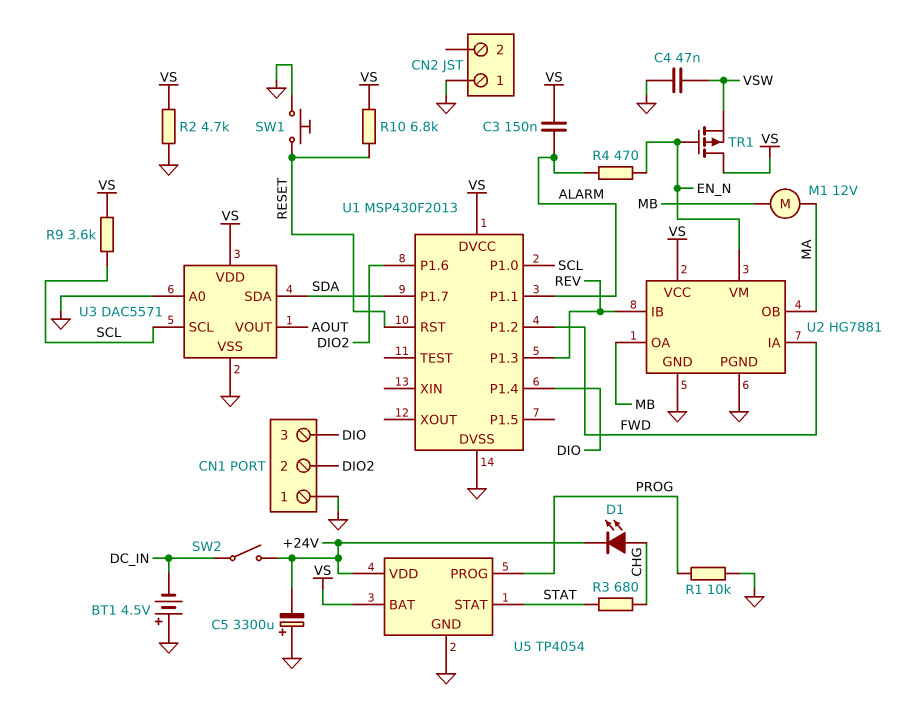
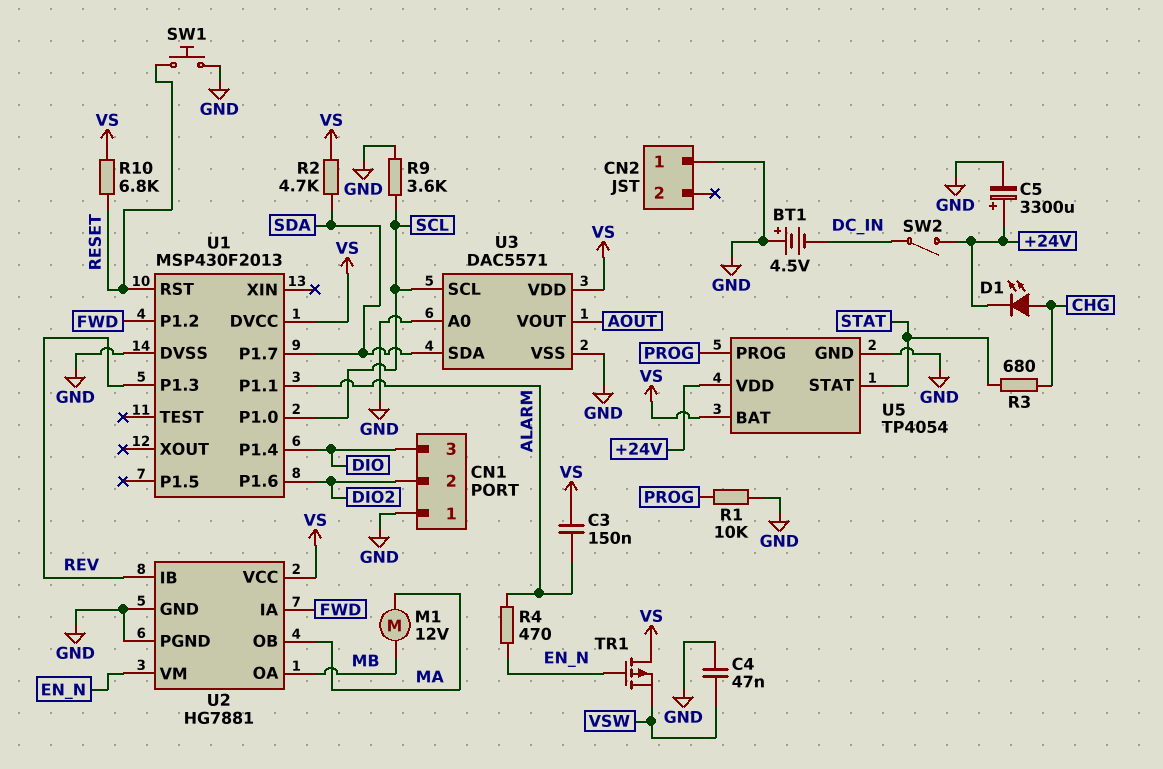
C5: 3300uF (plus GND, minus +24V) -> 3300uF (plus +24V, minus GND)
R2: 4.7k (GND, VS) -> 4.7k (SDA, VS)
R9: 3.6k (SCL, VS) -> 3.6k (GND, SCL)

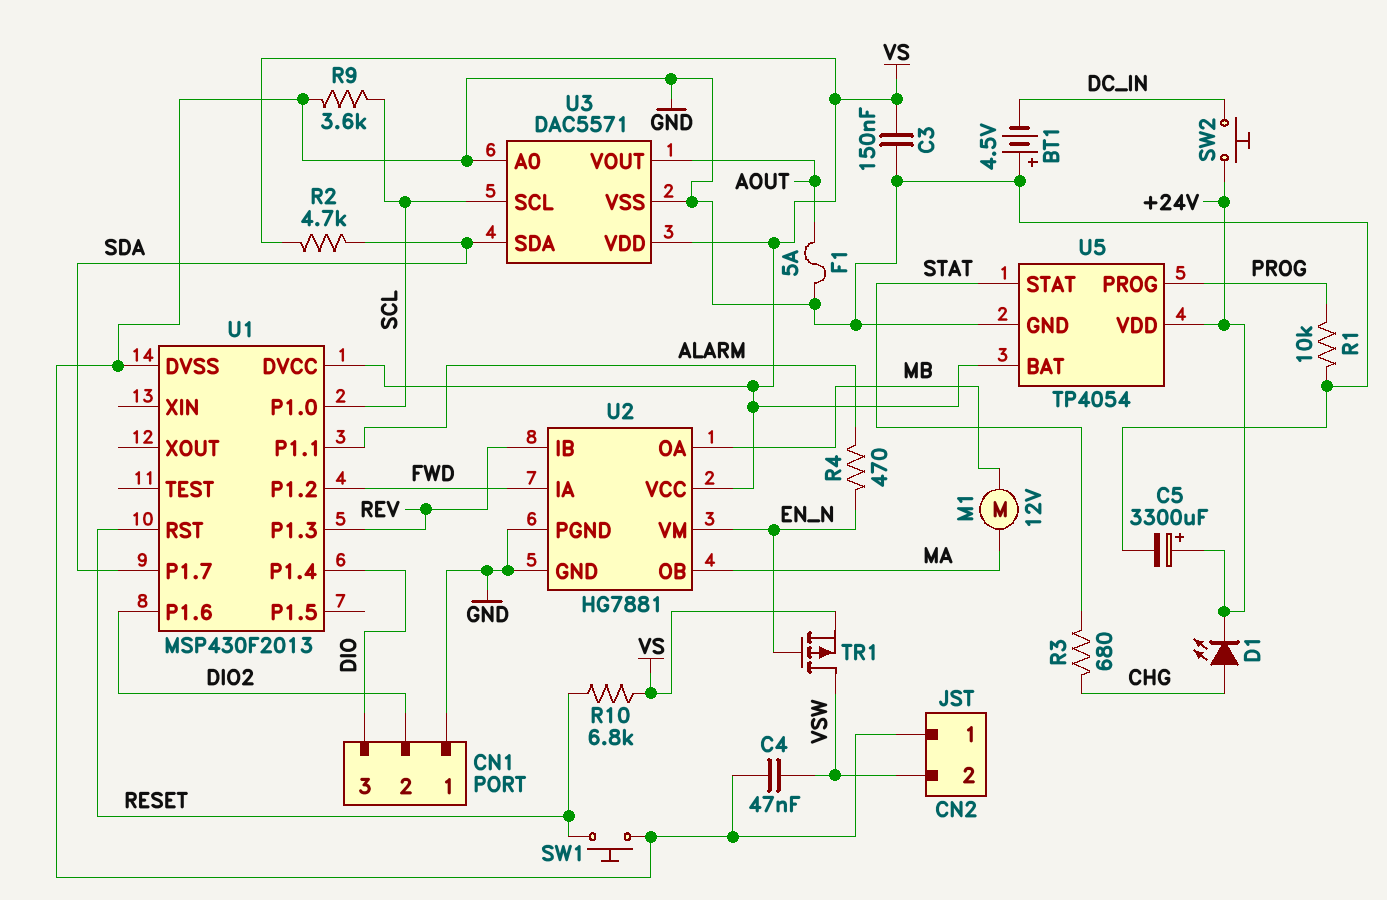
C3: 150nF (ALARM, VS) -> 150nF (GND, VS)
CN2 pin 2: none -> VSW
F1: none -> 5A (AOUT, GND)
SW2: switch (+24V, DC_IN) -> button (+24V, DC_IN)
TR1: PMOS (G EN_N, D VS, S VSW) -> PMOS (G EN_N, D VSW, S VS)

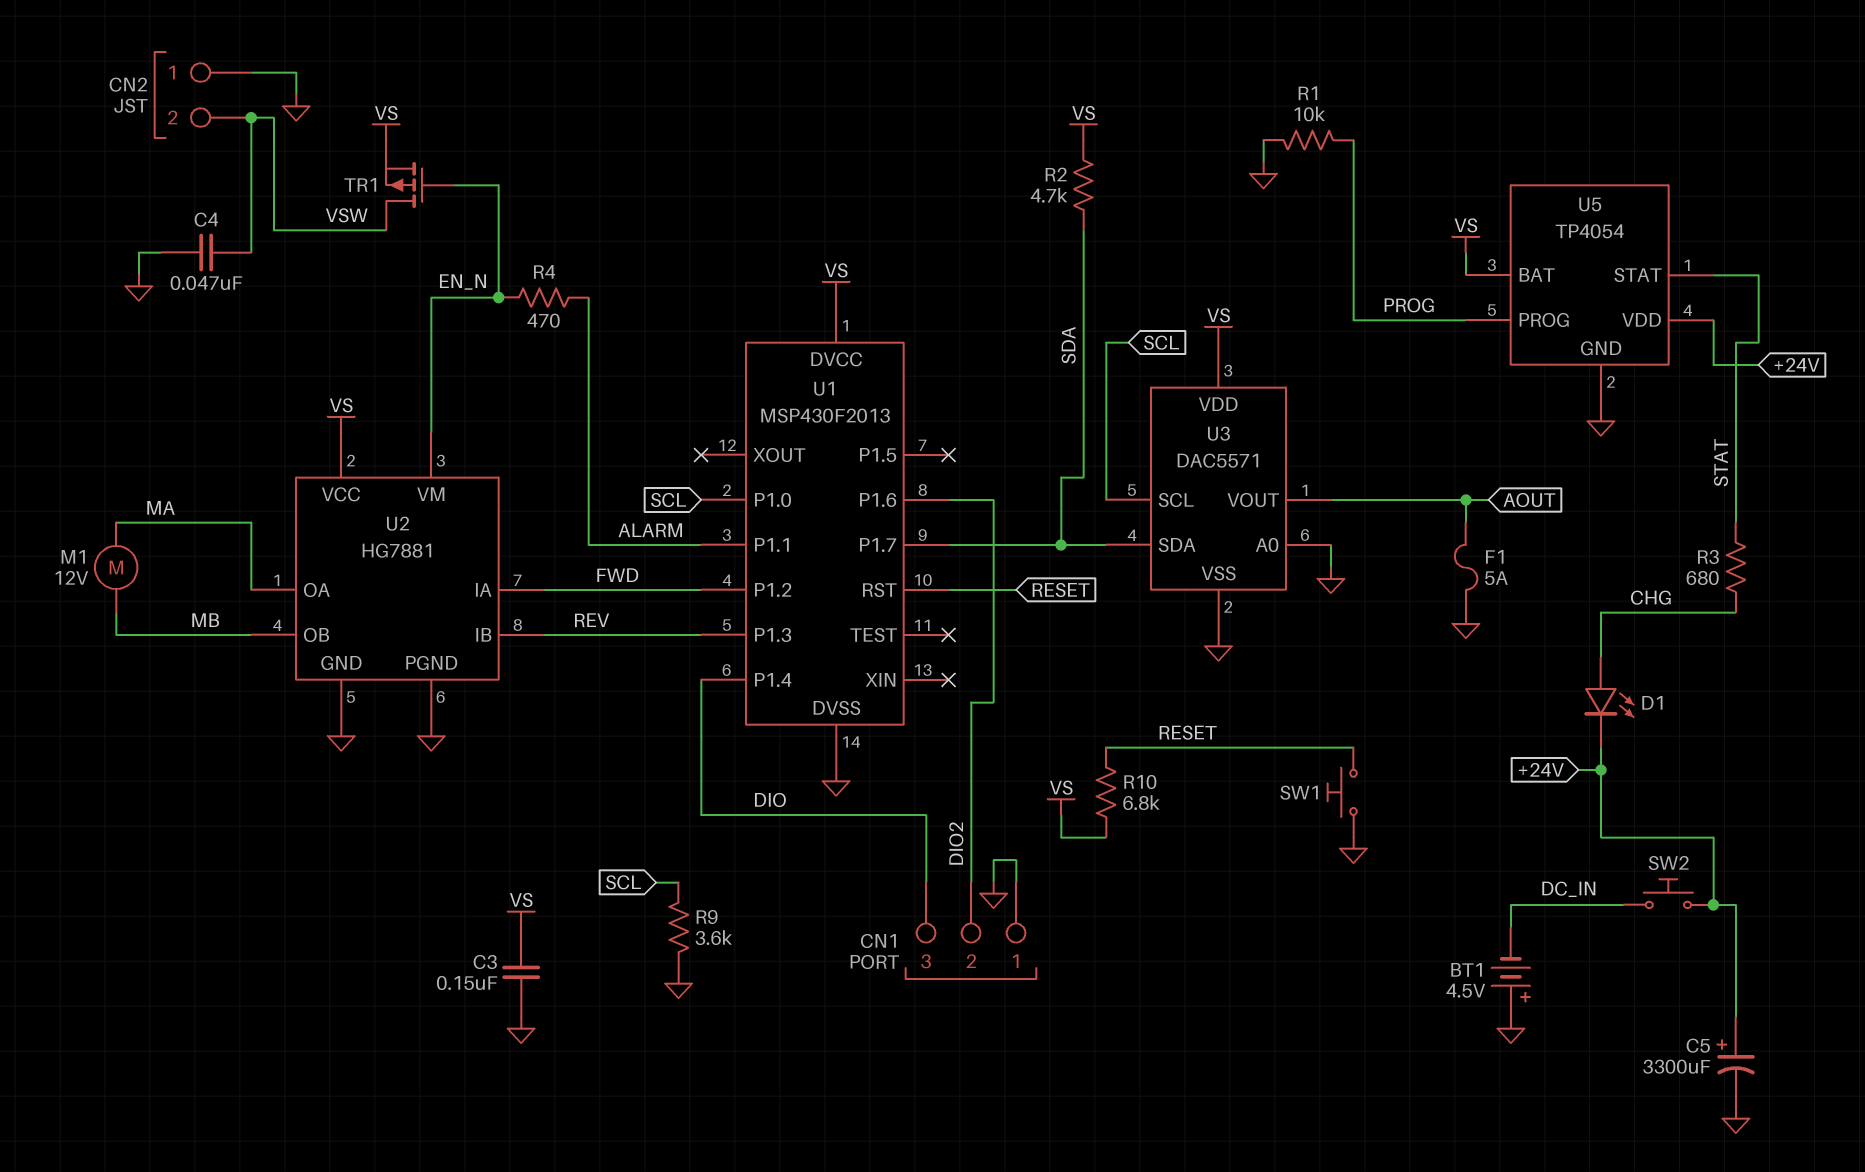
U2 pin OA: MB -> MA
U2 pin OB: MA -> MB

